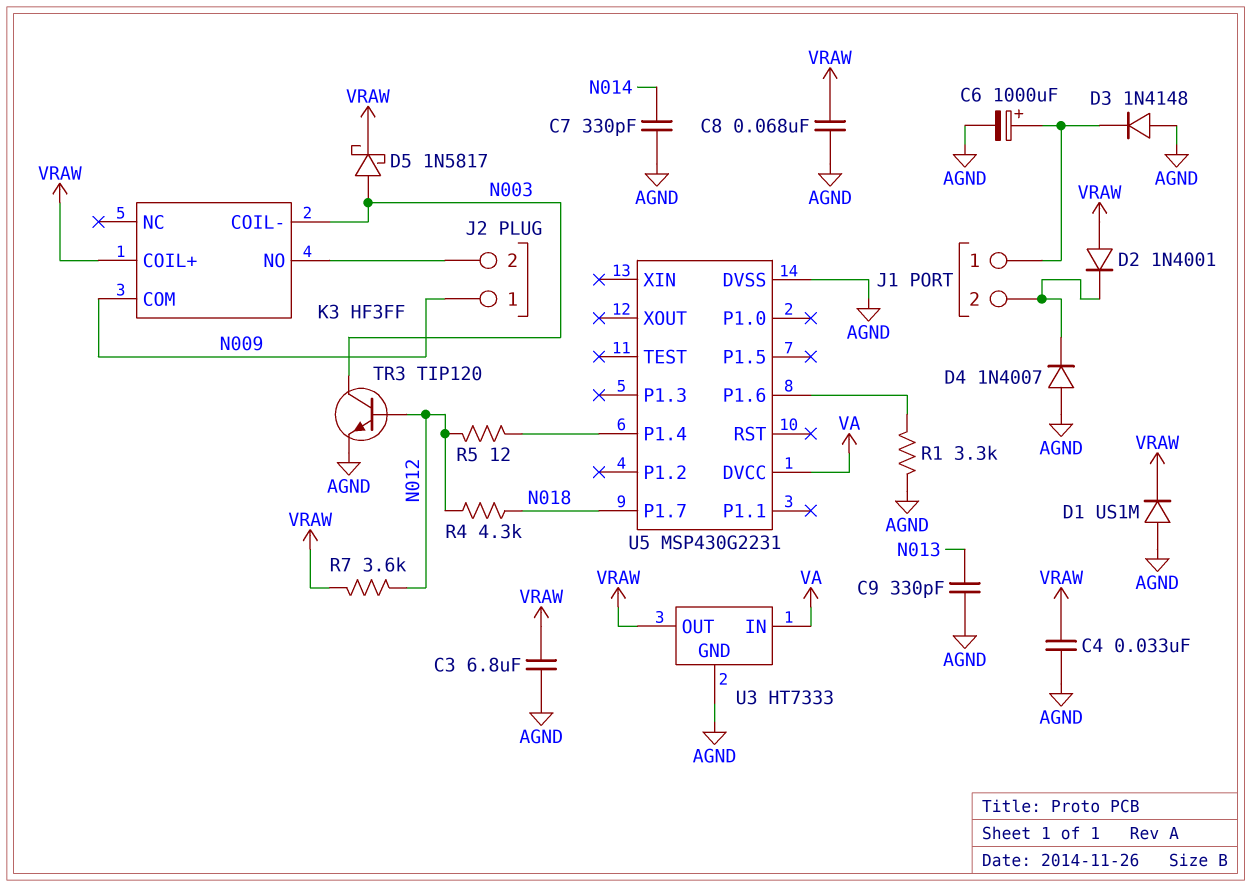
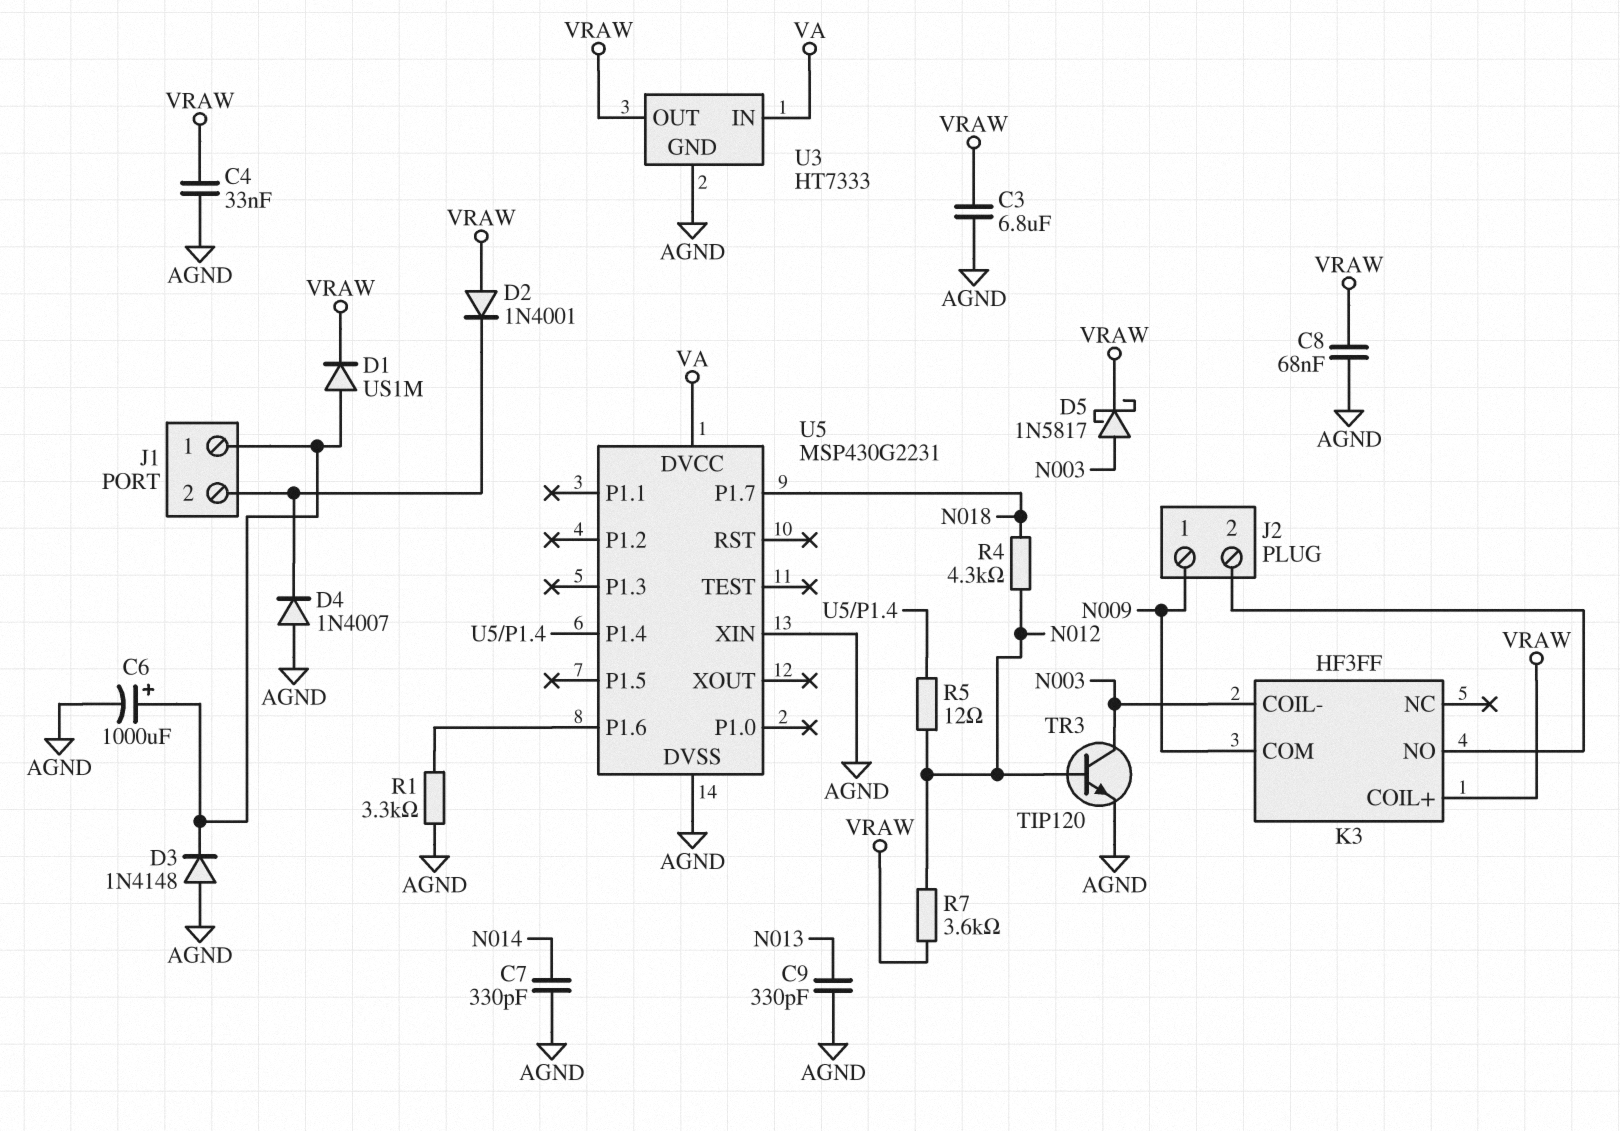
D1: diode US1M (A AGND, K VRAW) -> diode US1M (A J1/1, K VRAW)
U5 pin XIN: none -> AGND

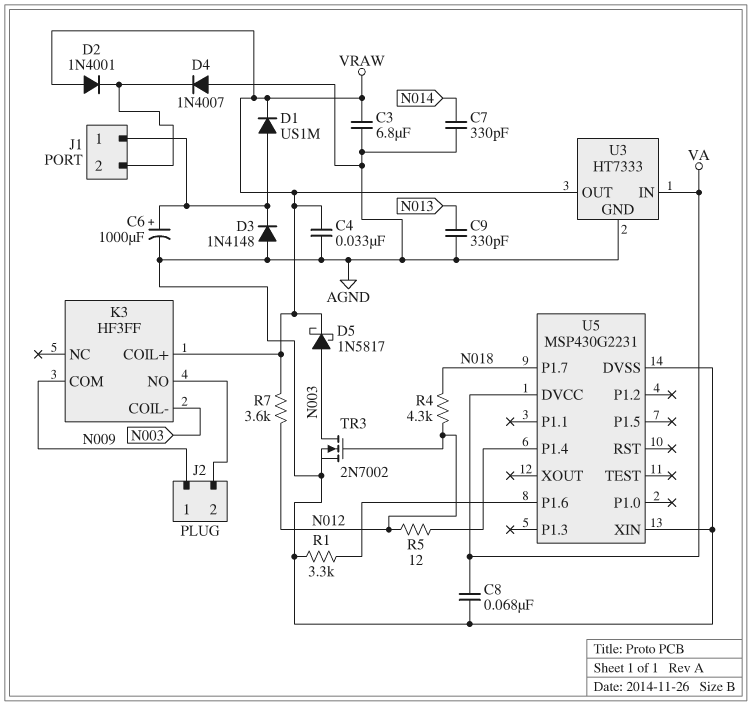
C8: 68nF (AGND, VRAW) -> 68nF (AGND, VA)
TR3: NPN TIP120 (B N012, C N003, E AGND) -> NMOS 2N7002 (G N012, D N003, S AGND)

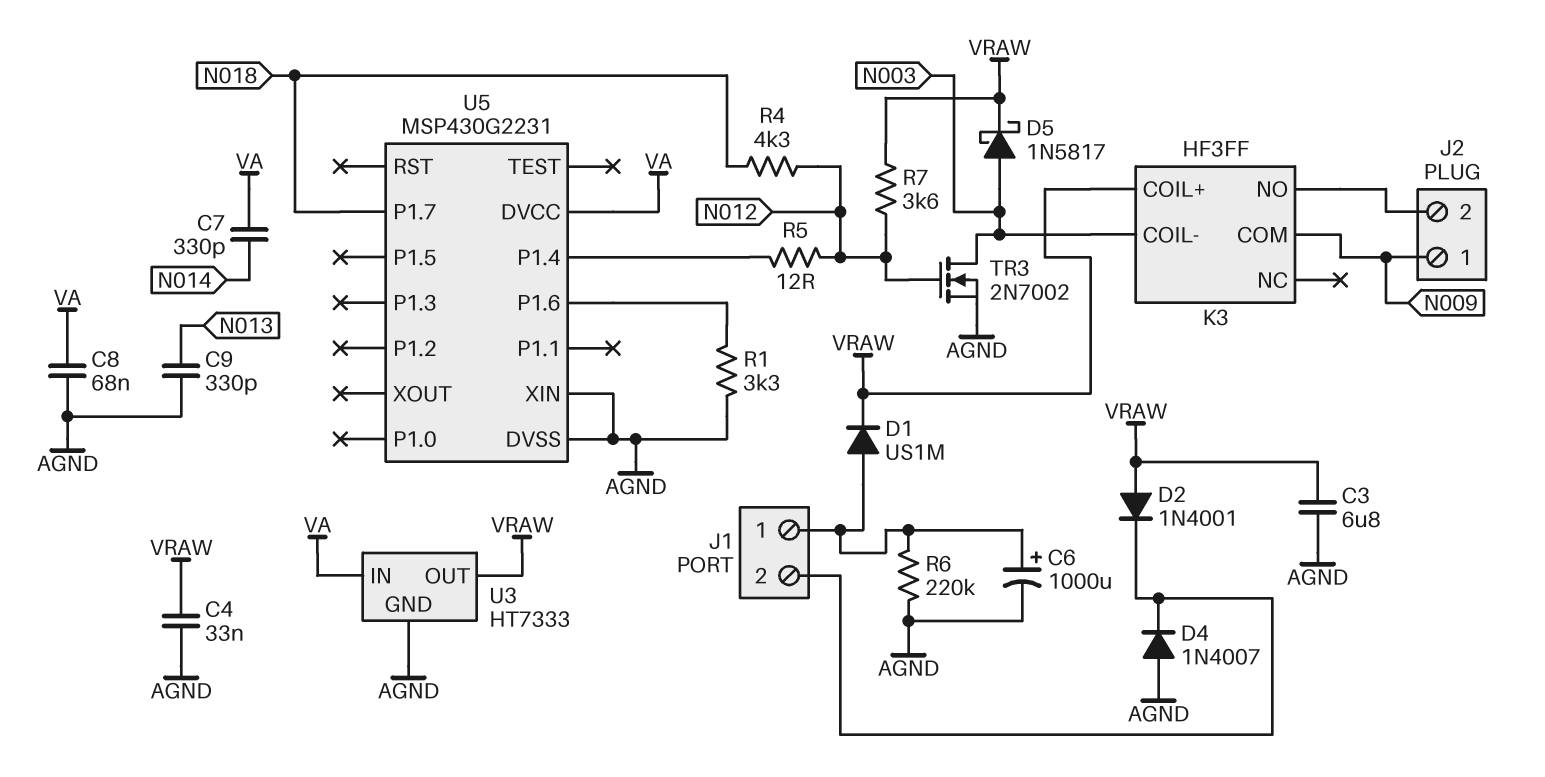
C7: 330pF (AGND, N014) -> 330pF (N014, VA)
D3: diode 1N4148 (A AGND, K J1/1) -> none
R6: none -> 220k (AGND, J1/1)

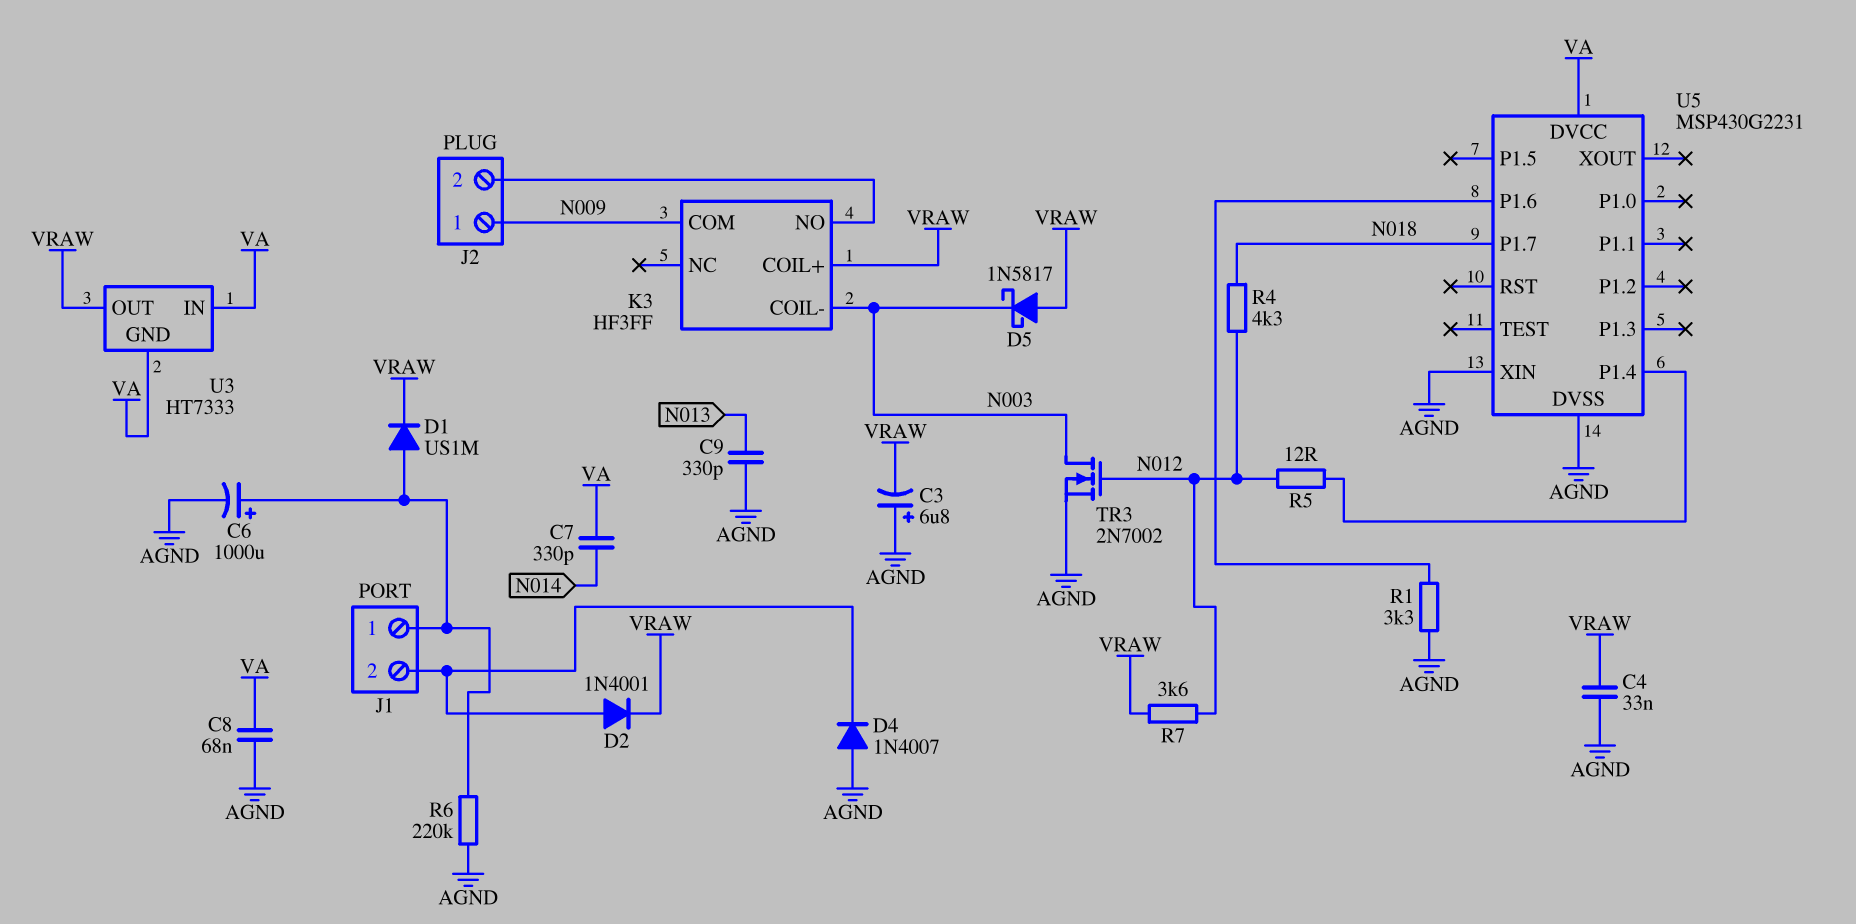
C3: 6.8uF (AGND, VRAW) -> 6.8uF (plus AGND, minus VRAW)
D2: diode 1N4001 (A VRAW, K J1/2) -> diode 1N4001 (A J1/2, K VRAW)
D5: schottky 1N5817 (A N003, K VRAW) -> schottky 1N5817 (A VRAW, K N003)
U3 pin GND: AGND -> VA

